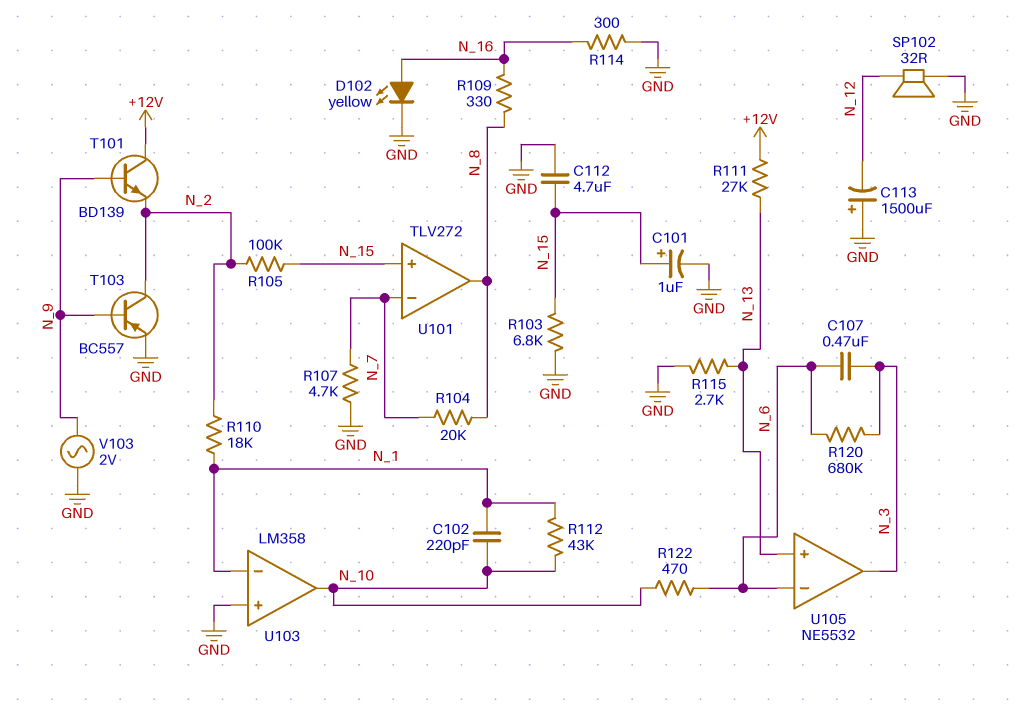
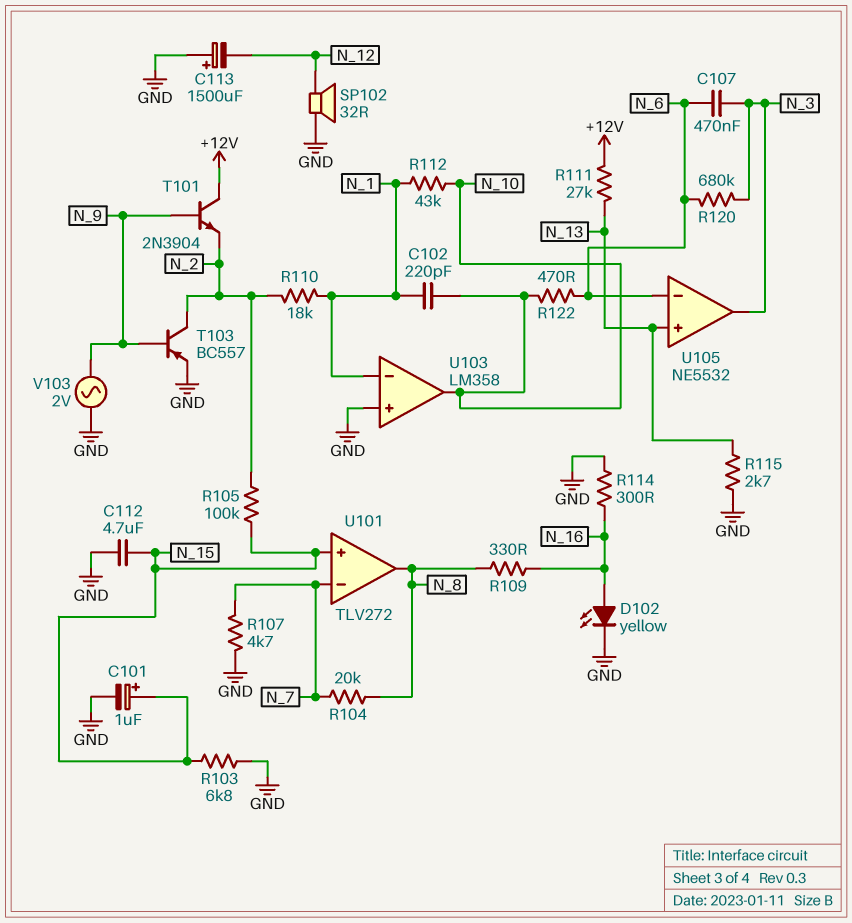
T101: NPN BD139 (B N_9, C +12V, E N_2) -> NPN 2N3904 (B N_9, C +12V, E N_2)

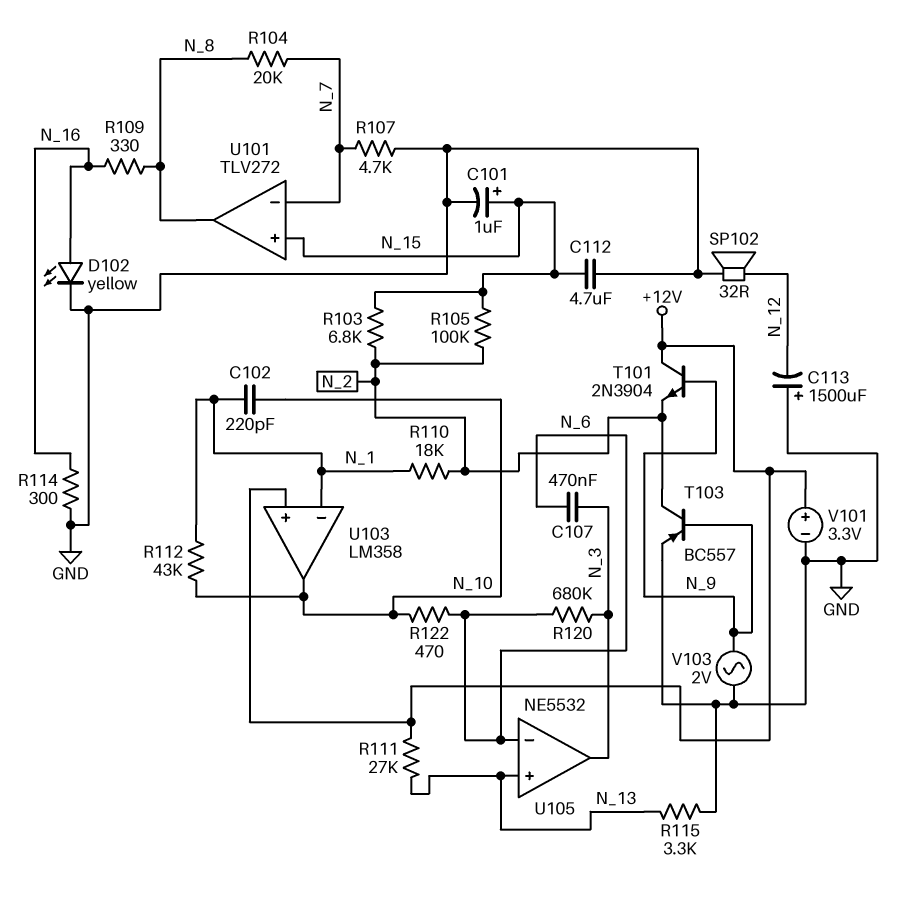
R103: 6.8k (GND, N_15) -> 6.8k (N_2, N_15)
R115: 2.7k (GND, N_13) -> 3.3k (GND, N_13)
U103 pin in+: GND -> +12V
V101: none -> 3.3V (plus +12V, minus GND)

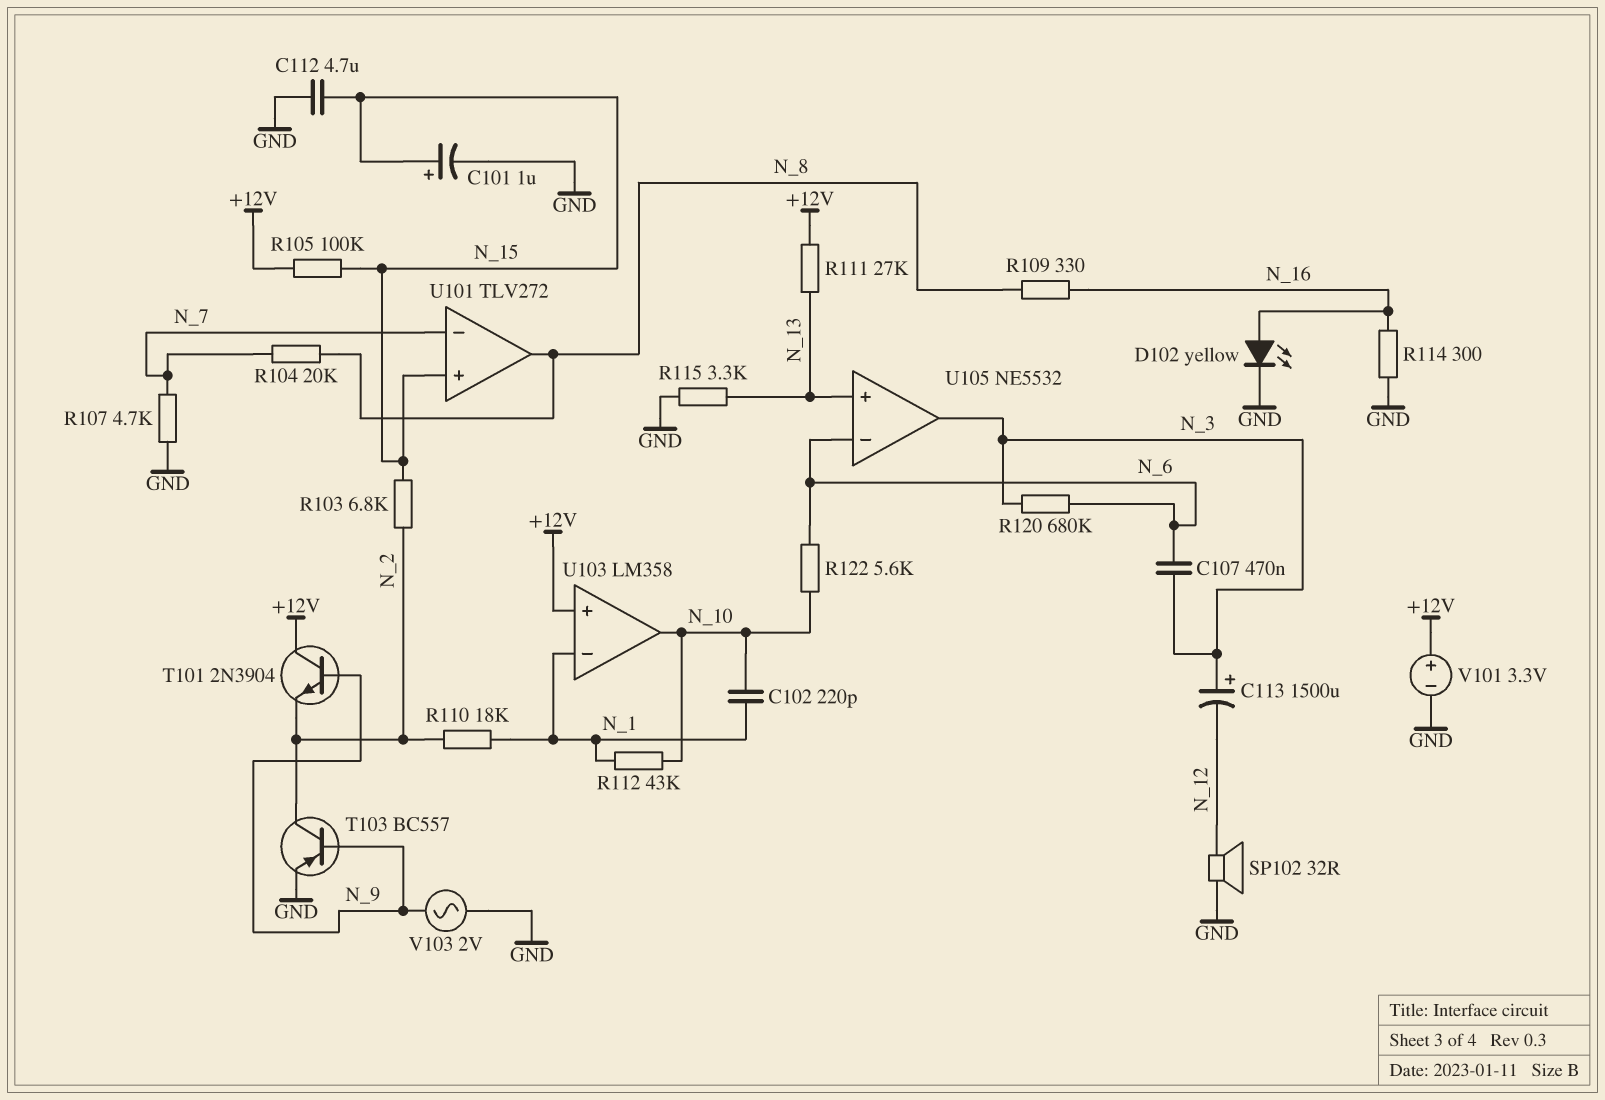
C113: 1500uF (plus GND, minus N_12) -> 1500uF (plus N_3, minus N_12)
R105: 100k (N_2, N_15) -> 100k (+12V, N_15)
R122: 470 (N_6, N_10) -> 5.6k (N_6, N_10)

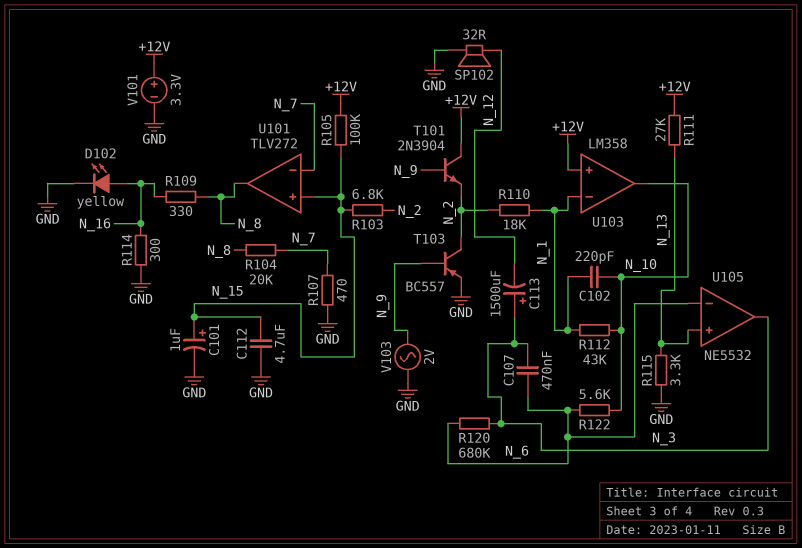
R107: 4.7k (GND, N_7) -> 470 (GND, N_7)

